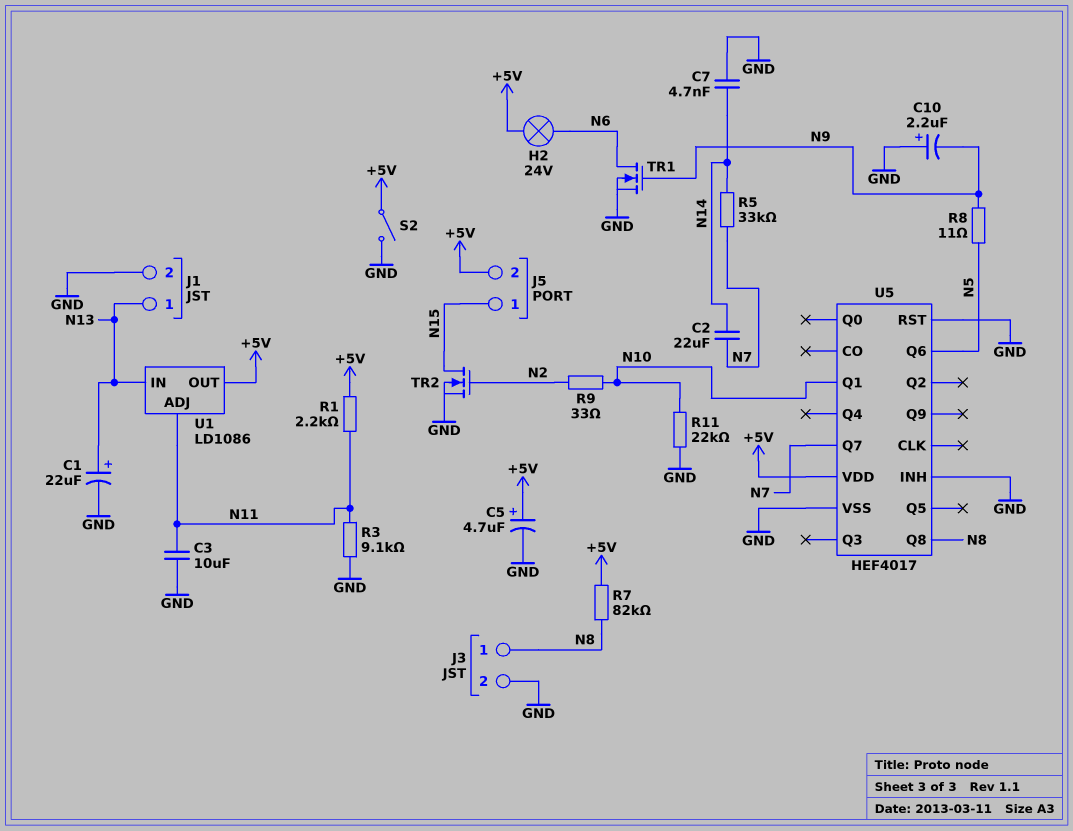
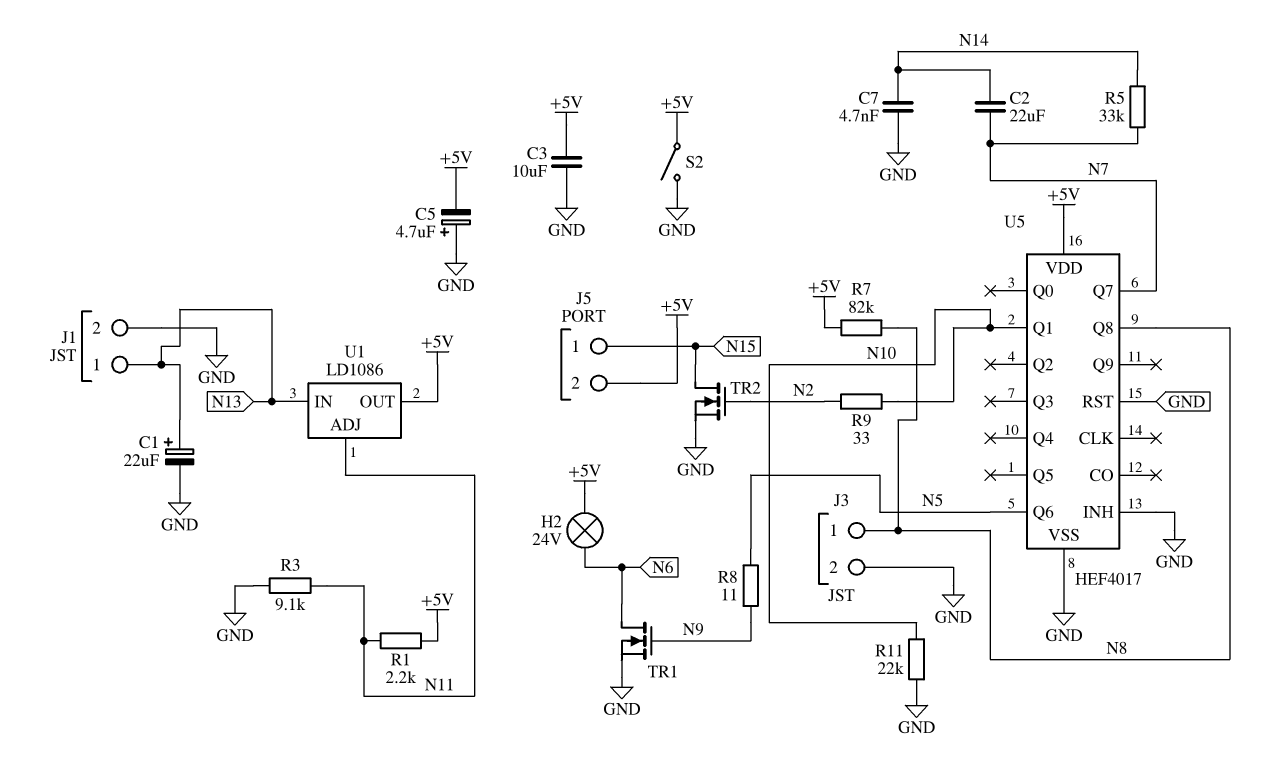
C3: 10uF (GND, N11) -> 10uF (+5V, GND)
C5: 4.7uF (plus +5V, minus GND) -> 4.7uF (plus GND, minus +5V)
C10: 2.2uF (plus GND, minus N9) -> none

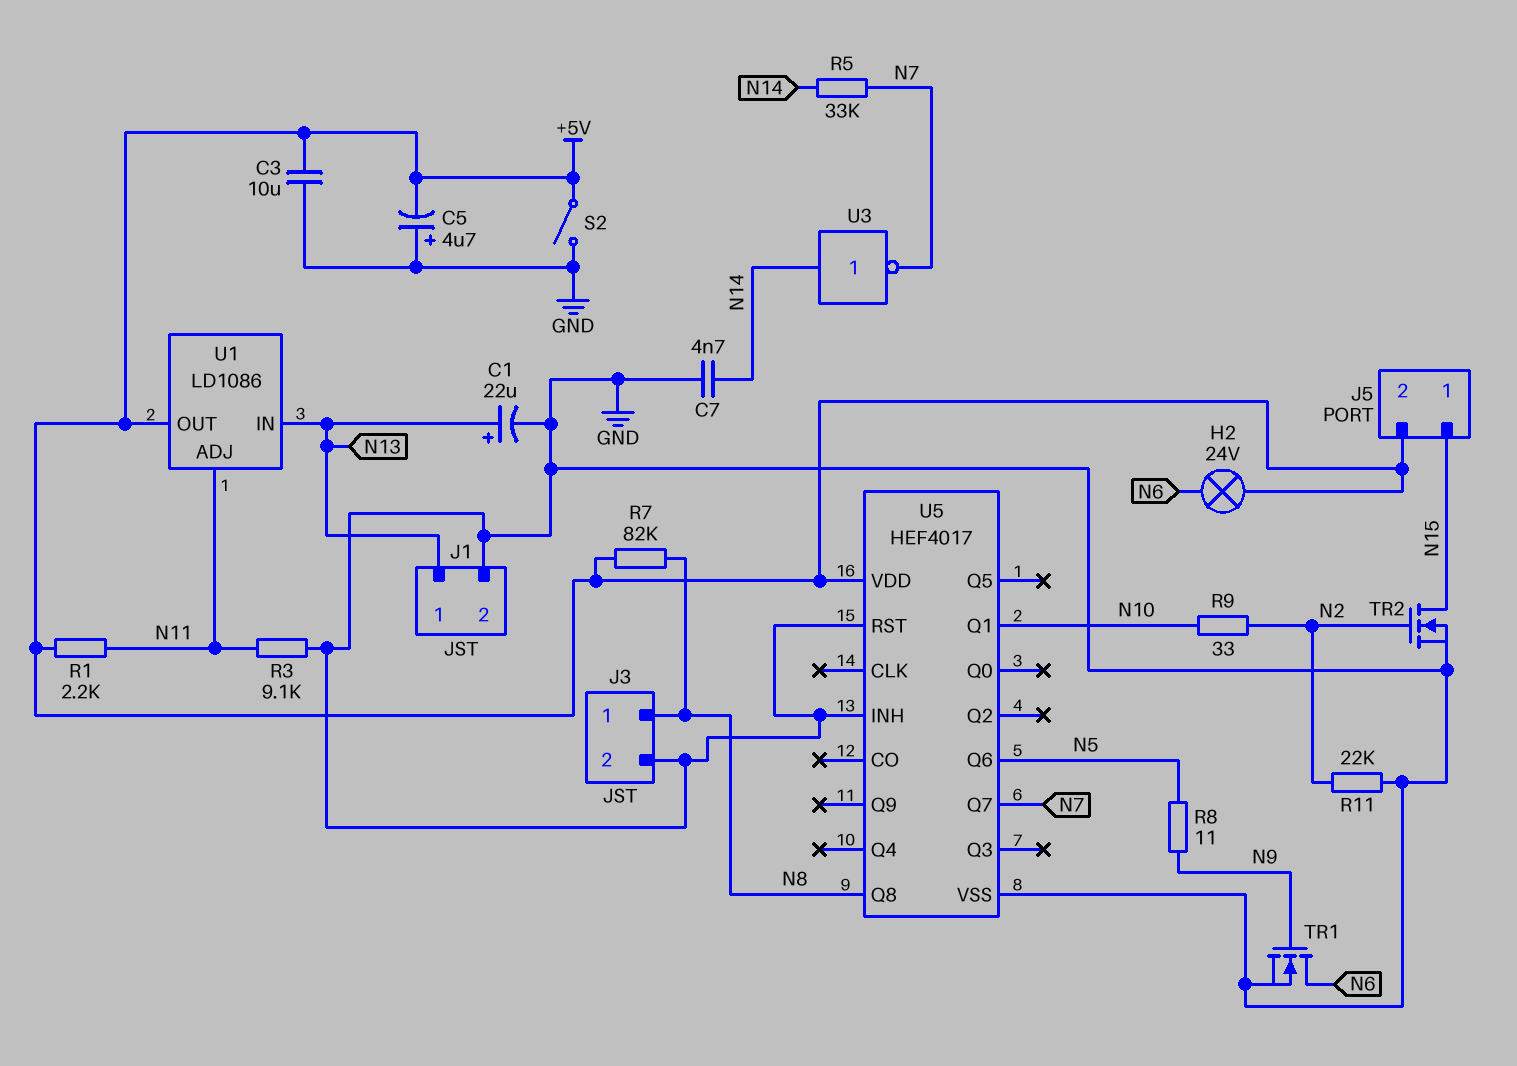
C2: 22uF (N7, N14) -> none
R11: 22k (GND, N10) -> 22k (GND, N2)
U3: none -> NOT (in N14, out N7)

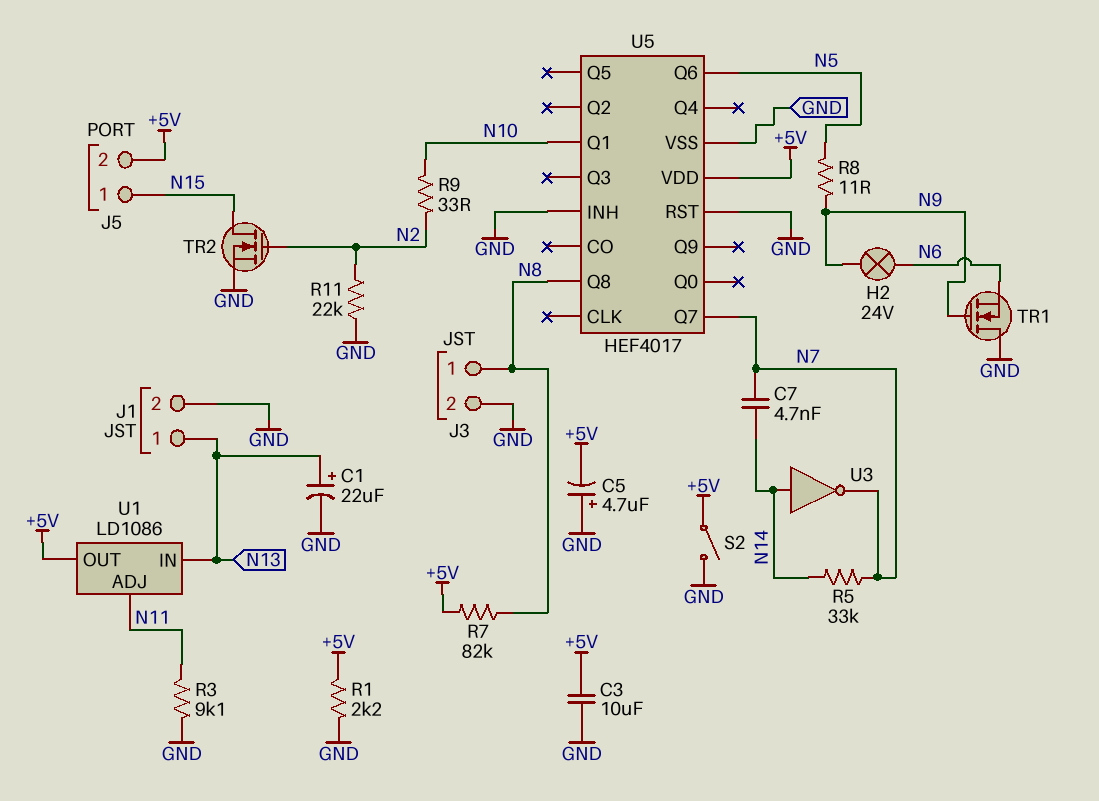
C7: 4.7nF (GND, N14) -> 4.7nF (N7, N14)
H2: lamp 24V (+5V, N6) -> lamp 24V (N6, N9)
R1: 2.2k (+5V, N11) -> 2.2k (+5V, GND)
TR1: NMOS (G N9, D N6, S GND) -> NMOS (G N9, D GND, S N6)

